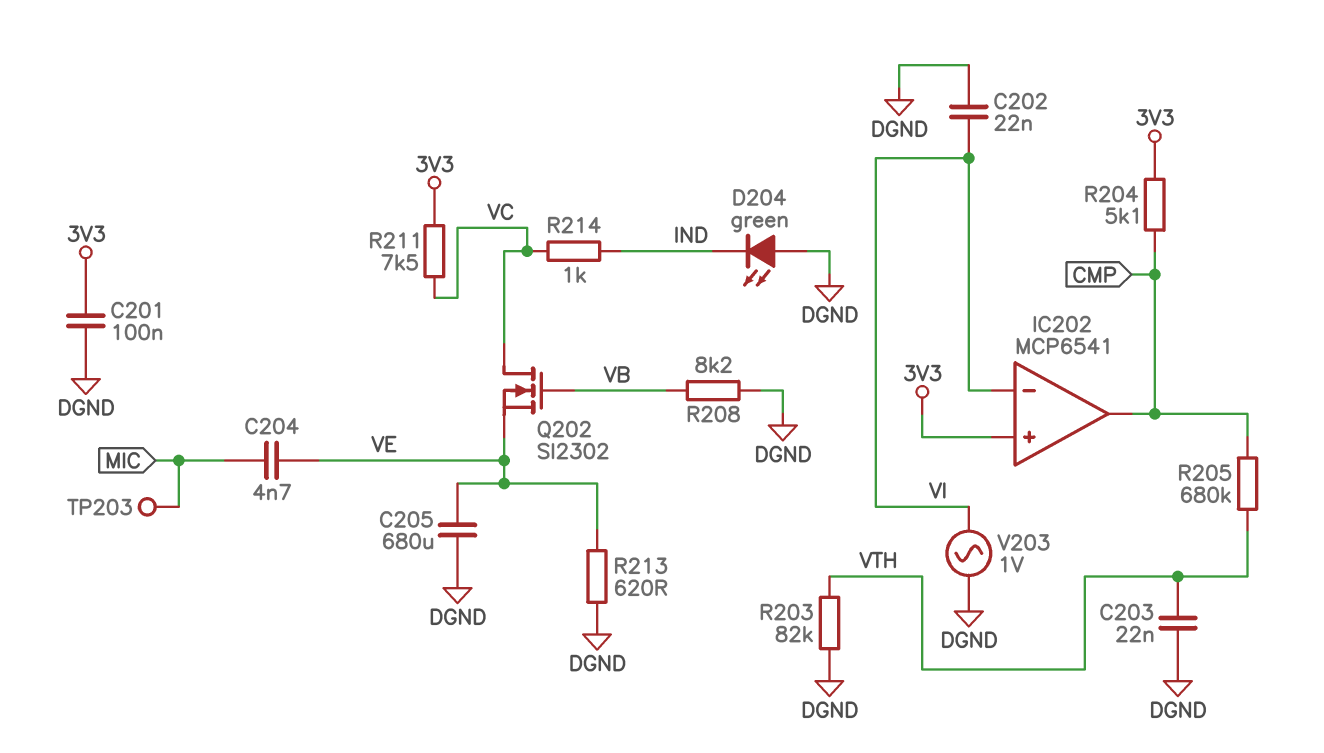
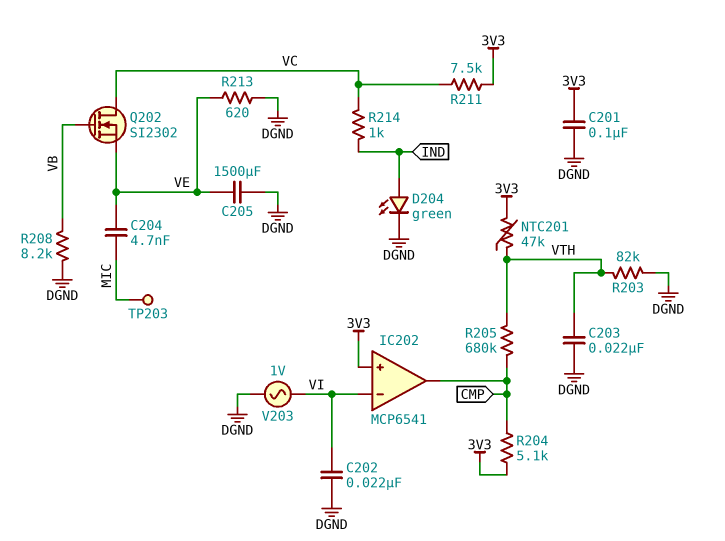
C205: 680uF (DGND, VE) -> 1500uF (DGND, VE)
D204: LED green (A DGND, K IND) -> LED green (A IND, K DGND)
NTC201: none -> 47k (3V3, VTH)

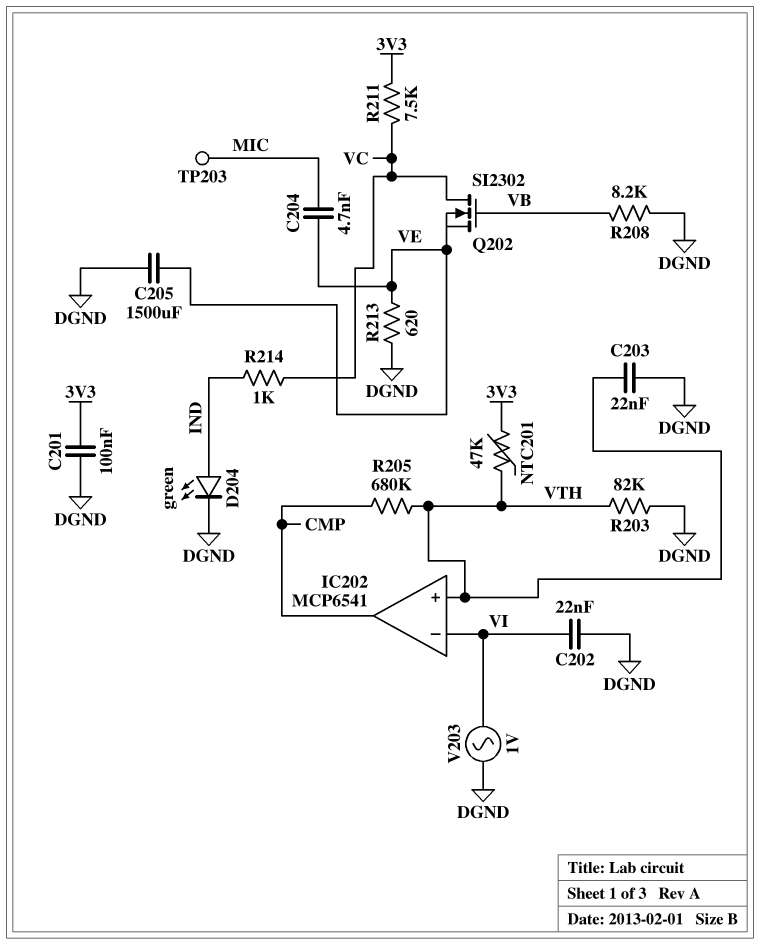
IC202 pin in+: 3V3 -> VTH
R204: 5.1k (3V3, CMP) -> none

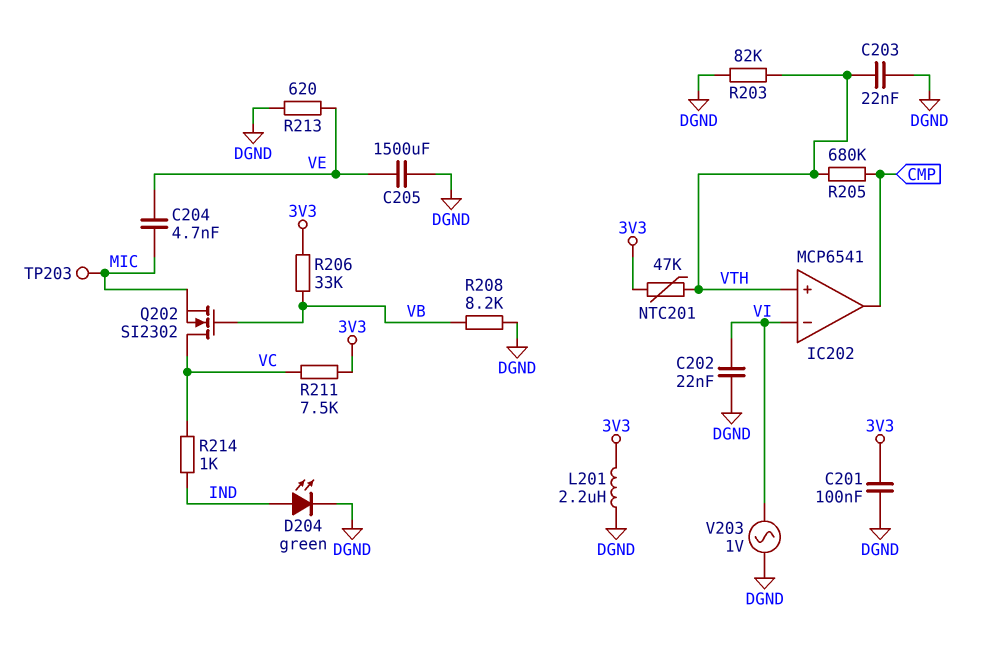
L201: none -> 2.2uH (3V3, DGND)
Q202: NMOS SI2302 (G VB, D VC, S VE) -> NMOS SI2302 (G VB, D VC, S MIC)
R206: none -> 33k (3V3, VB)

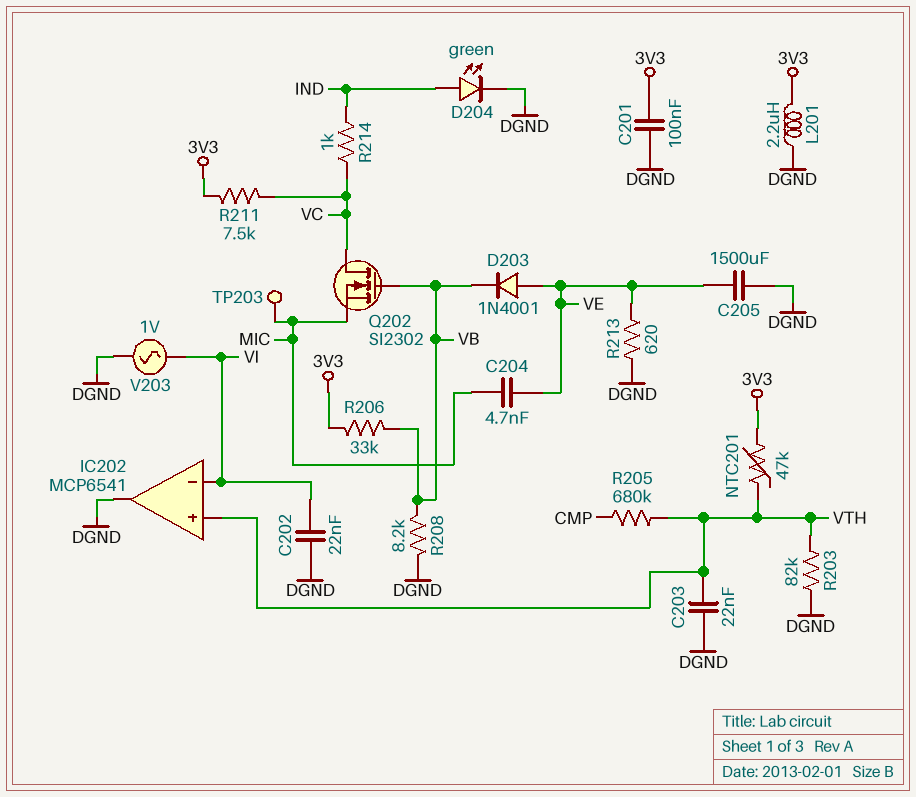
D203: none -> diode 1N4001 (A VE, K VB)
IC202 pin out: CMP -> DGND

